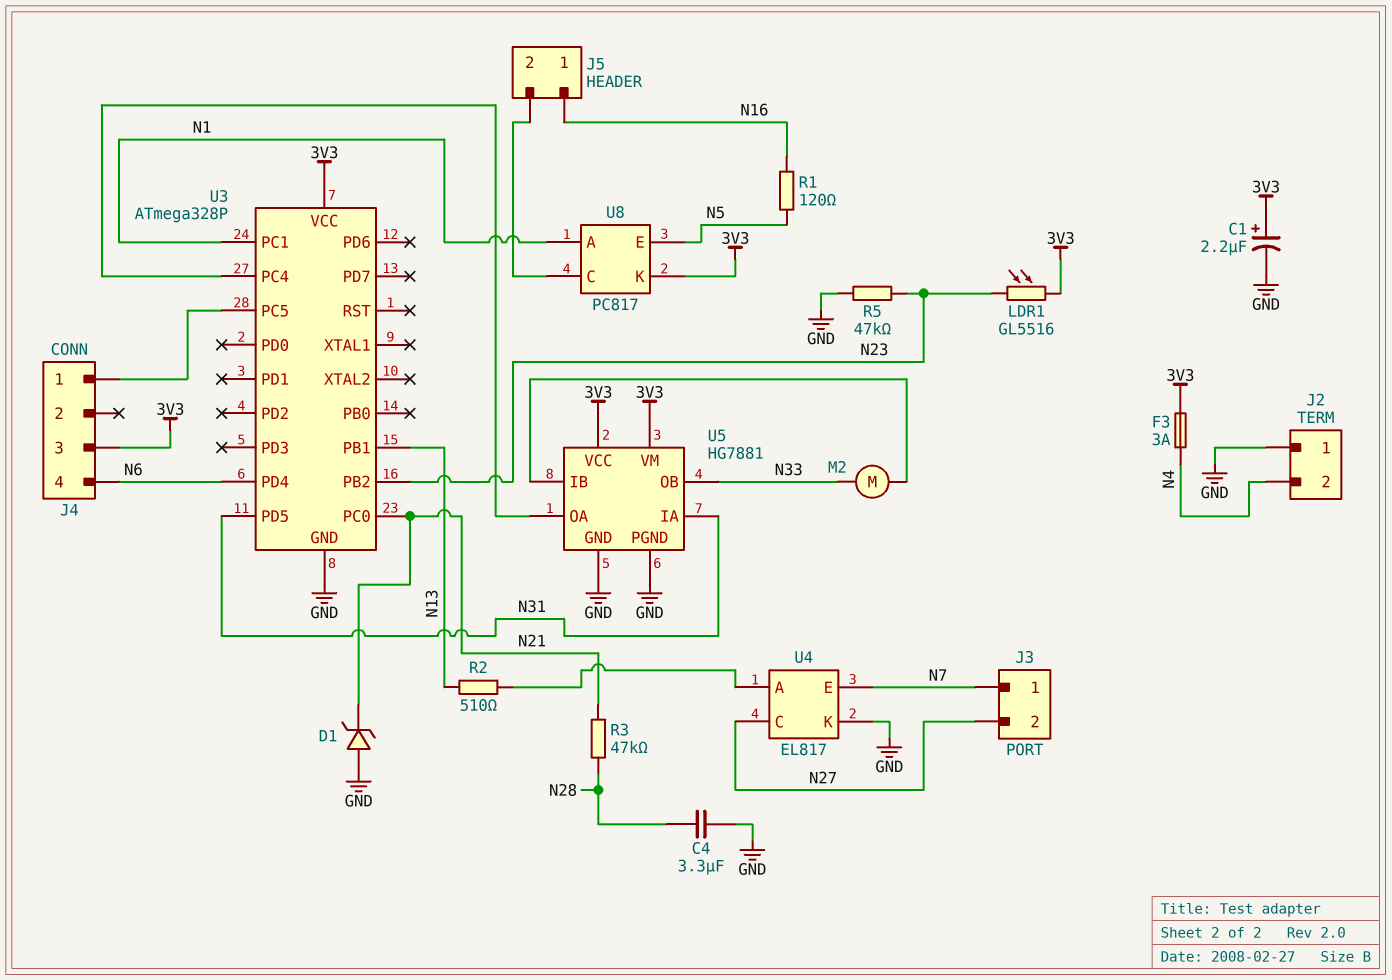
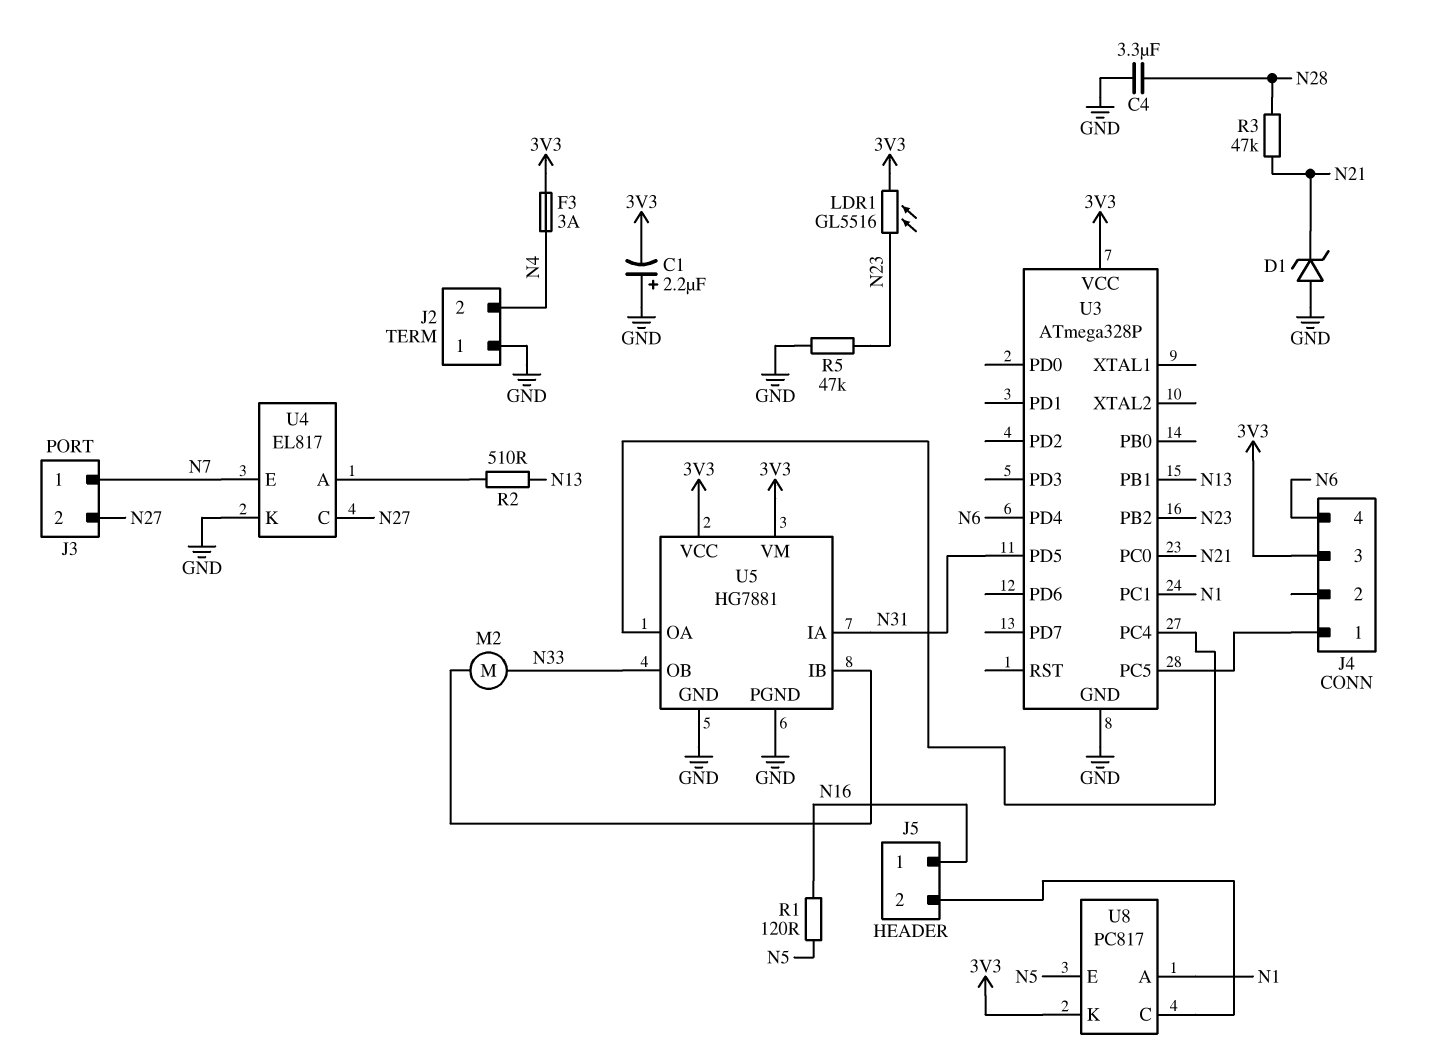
C1: 2.2uF (plus 3V3, minus GND) -> 2.2uF (plus GND, minus 3V3)

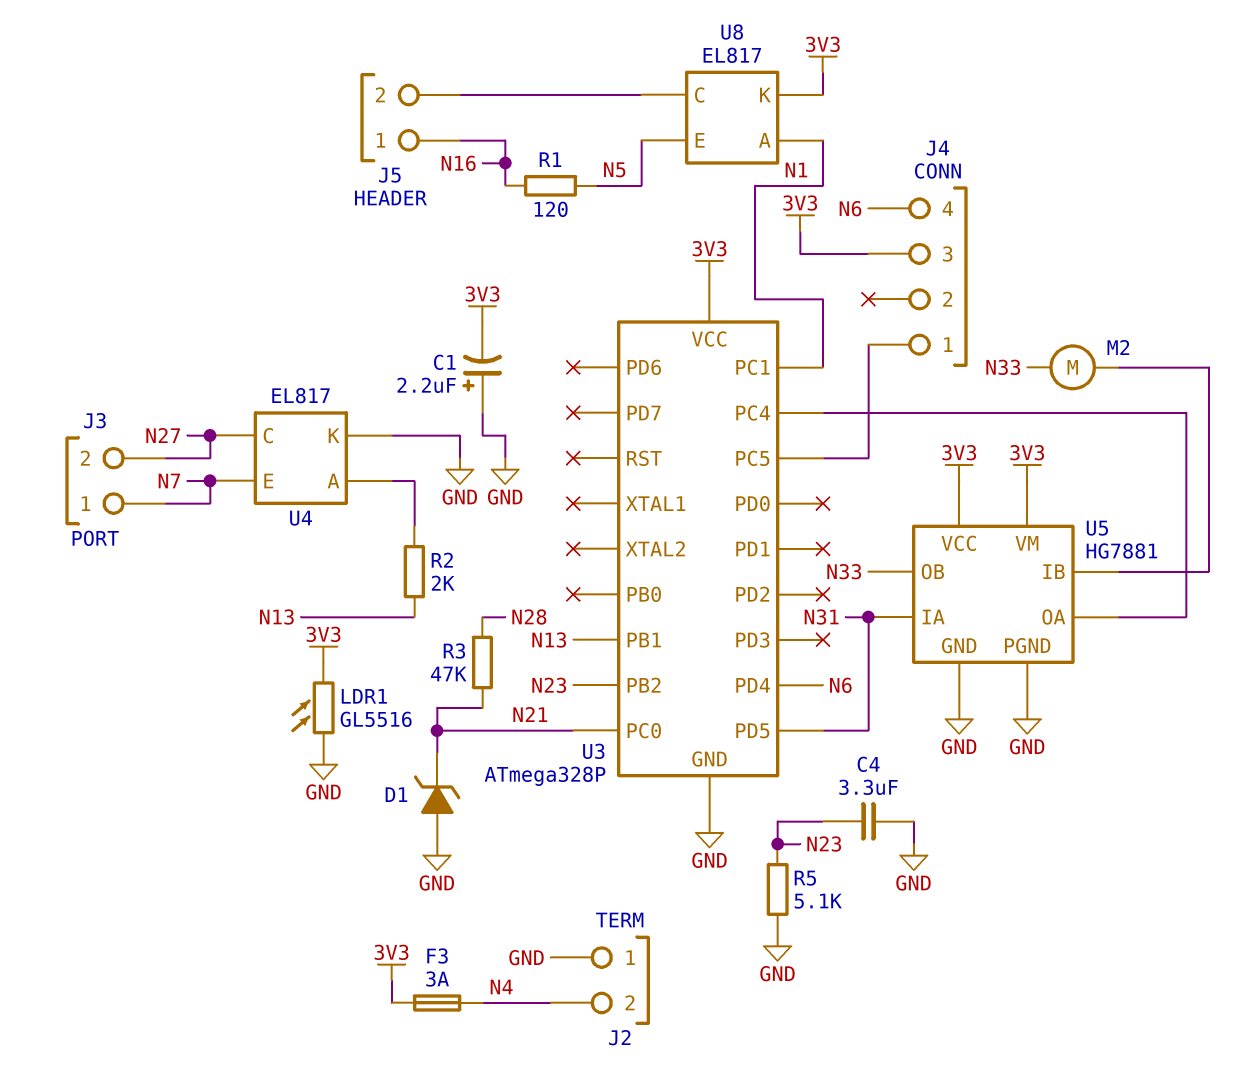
C4: 3.3uF (GND, N28) -> 3.3uF (GND, N23)
LDR1: GL5516 (3V3, N23) -> GL5516 (3V3, GND)
R2: 510 (N13, U4/A) -> 2k (N13, U4/A)
R5: 47k (GND, N23) -> 5.1k (GND, N23)
U8: PC817 -> EL817

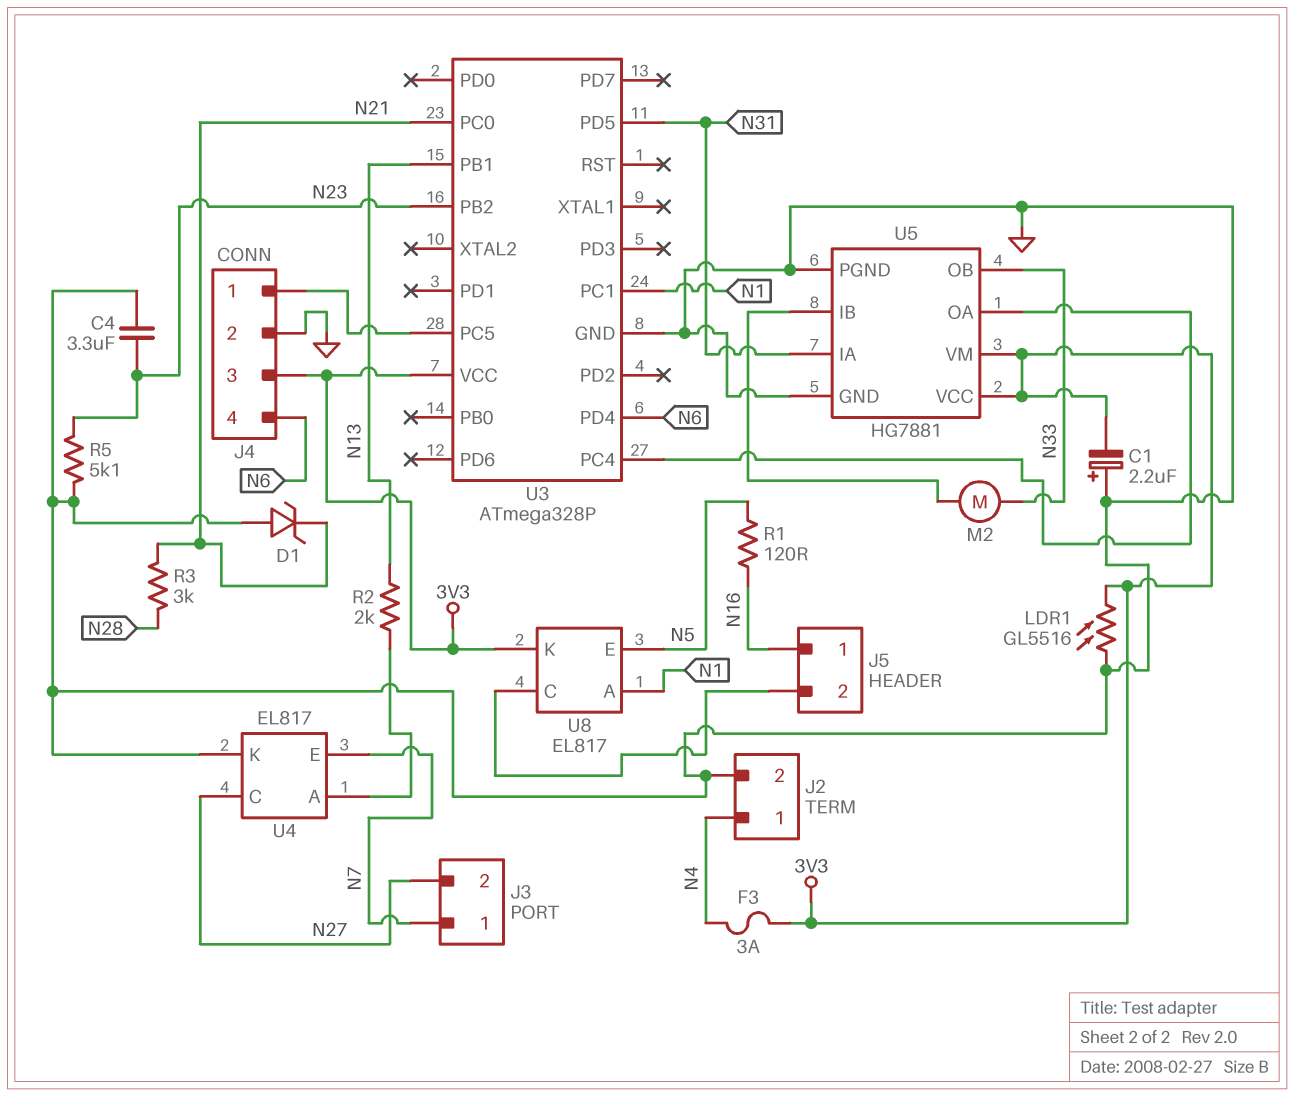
J2 pin 1: GND -> N4
J2 pin 2: N4 -> GND
J4 pin 2: none -> GND
R3: 47k (N21, N28) -> 3k (N21, N28)

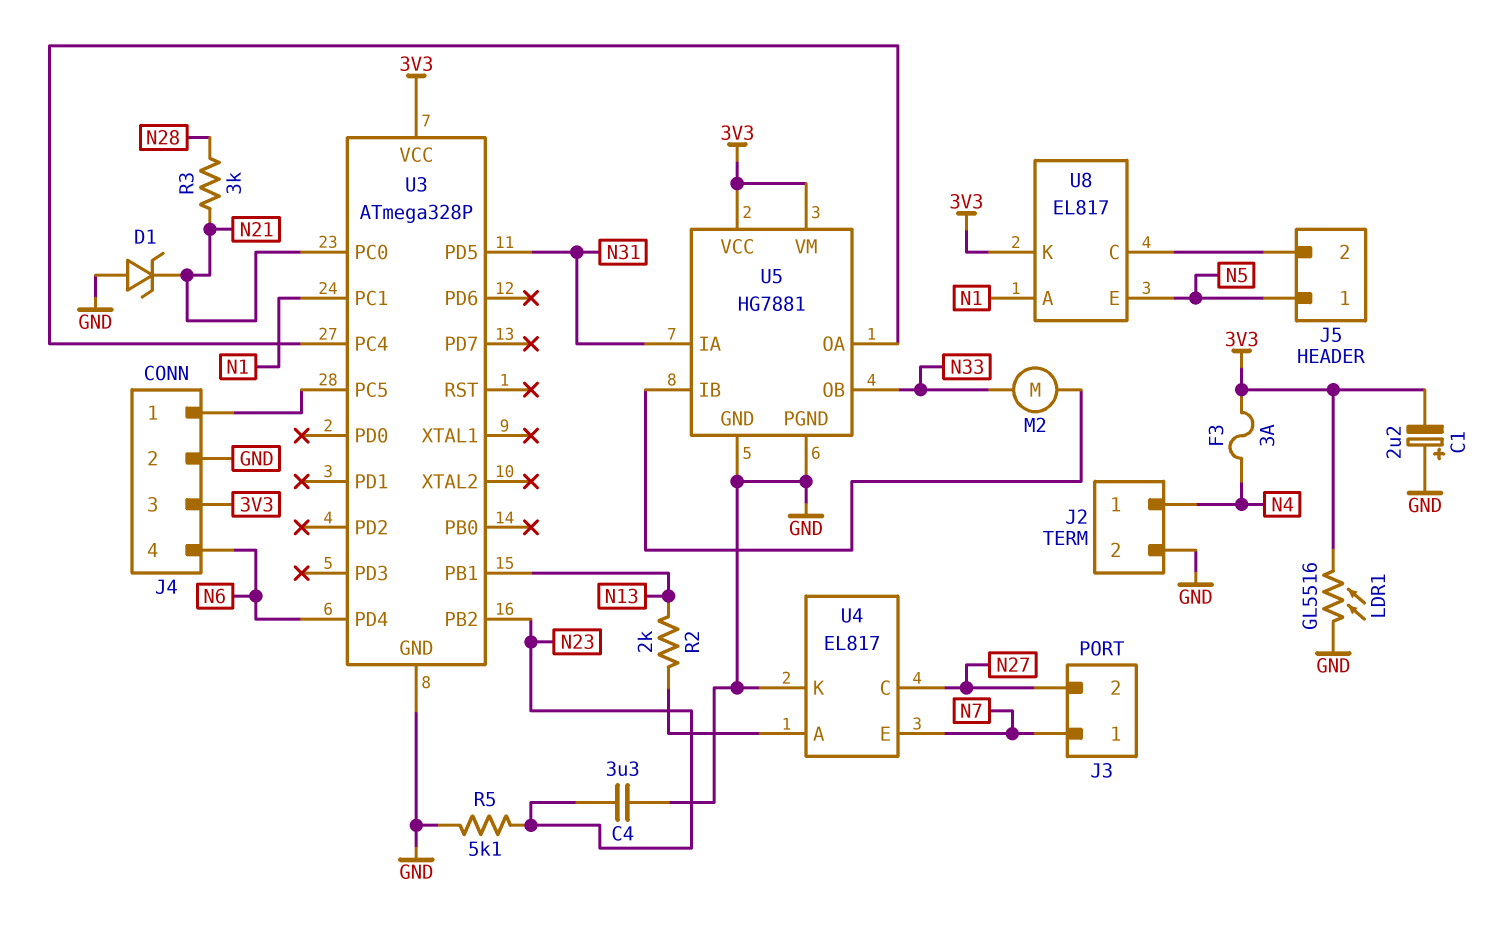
J5 pin 1: N16 -> N5
R1: 120 (N5, N16) -> none

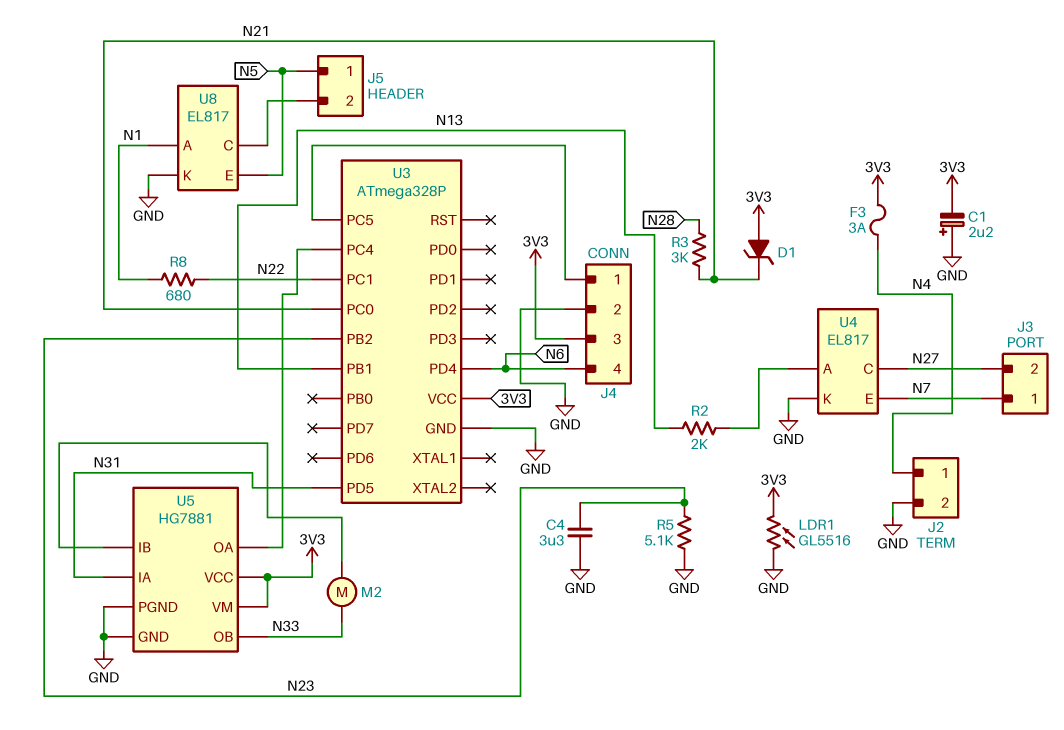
D1: zener (A GND, K N21) -> zener (A 3V3, K N21)
R8: none -> 680 (N1, N22)
U3 pin PC1: N1 -> N22
U8 pin K: 3V3 -> GND

